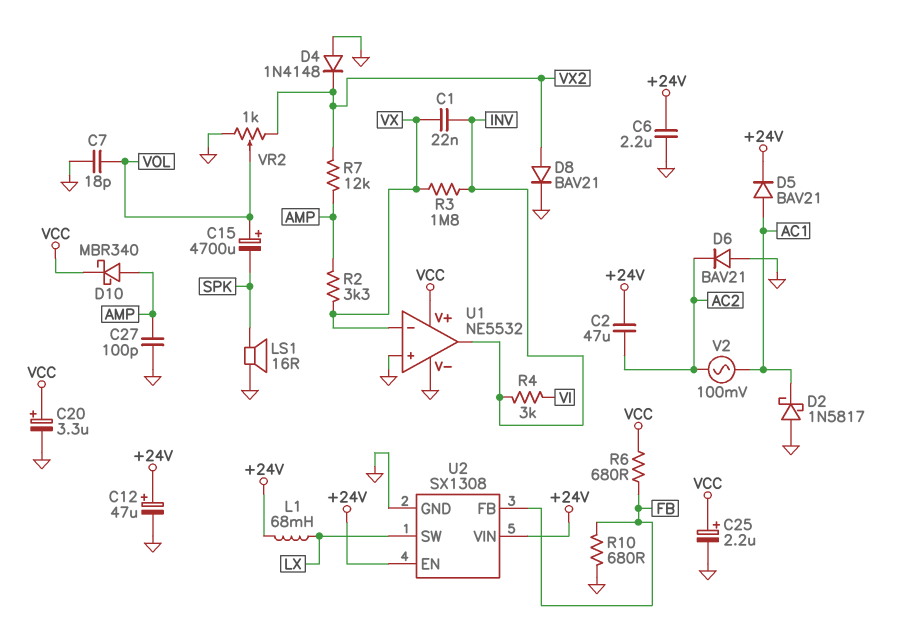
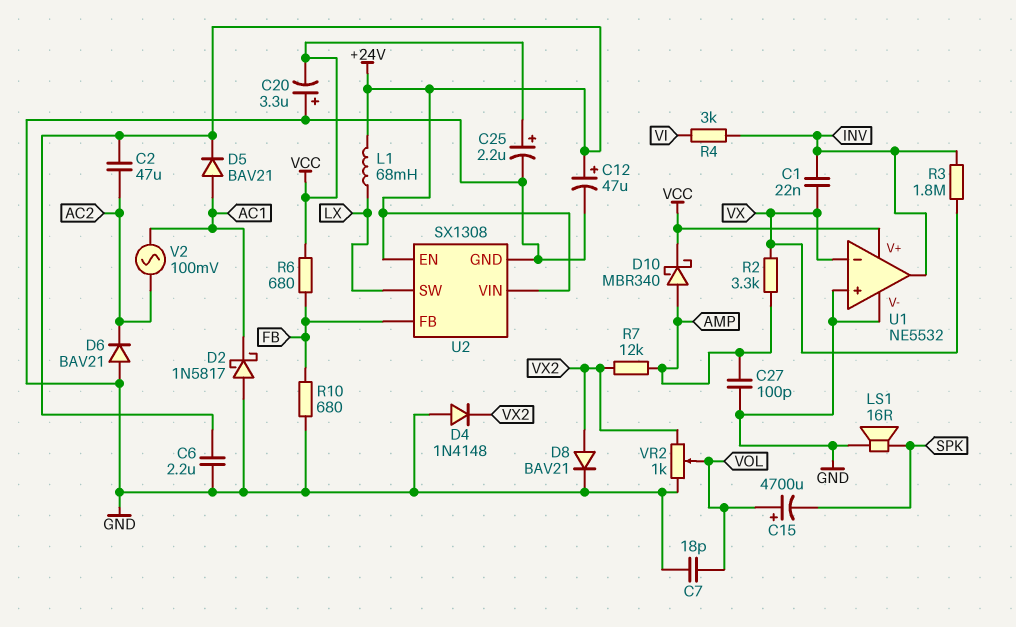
C20: 3.3uF (plus VCC, minus GND) -> 3.3uF (plus GND, minus VCC)

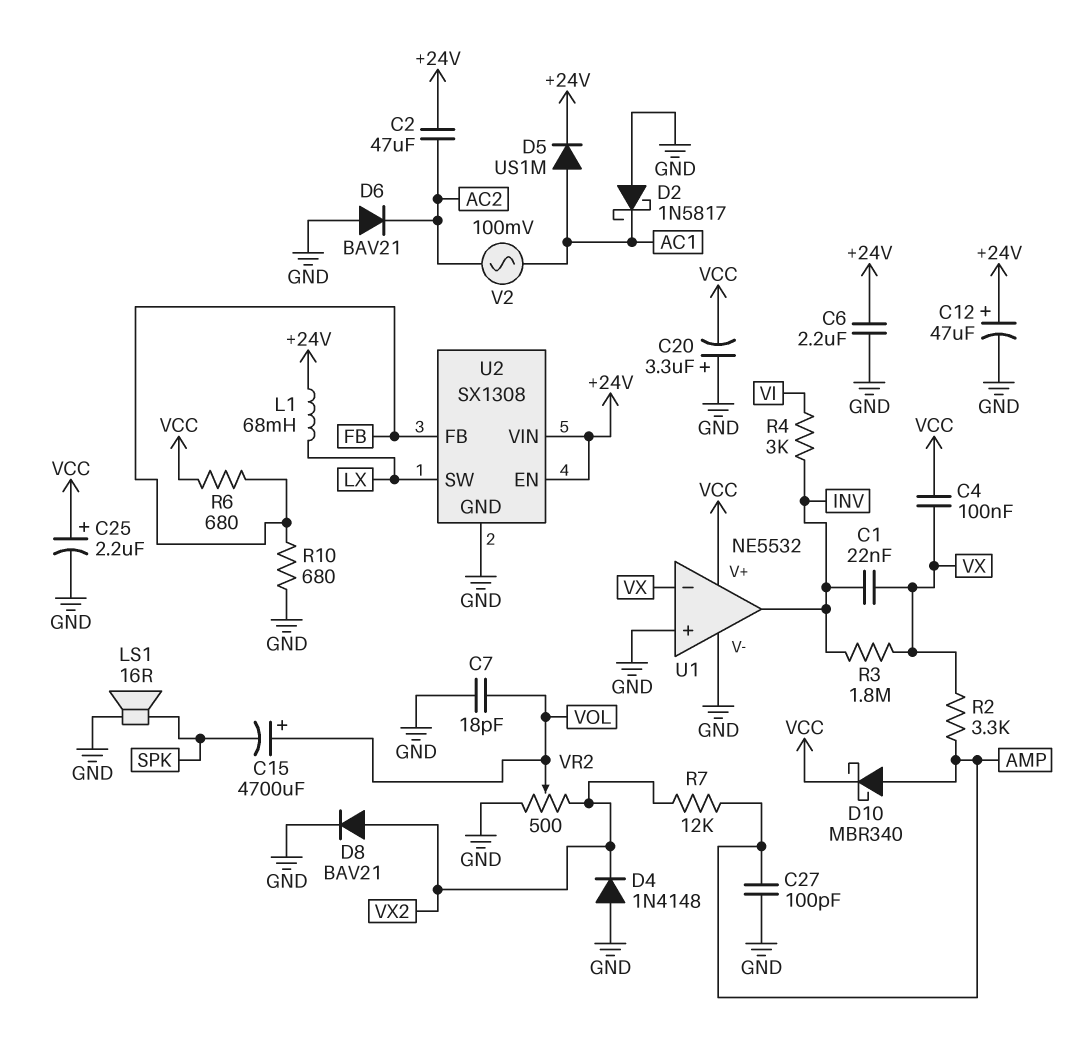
C4: none -> 100nF (VCC, VX)
D5: diode BAV21 (A AC1, K +24V) -> diode US1M (A AC1, K +24V)
VR2: 1k (GND, VX2, wiper VOL) -> 500 (GND, VX2, wiper VOL)

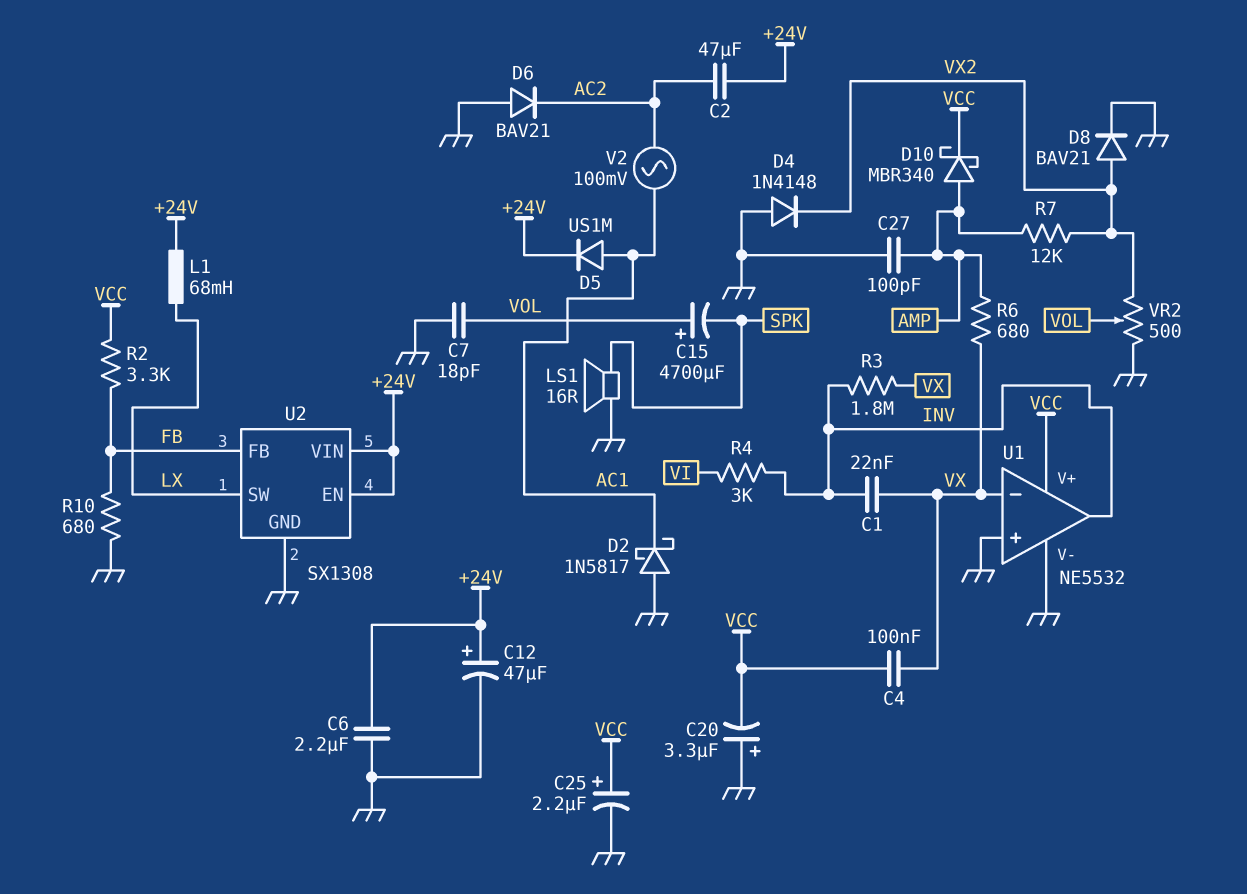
R2: 3.3k (AMP, VX) -> 3.3k (FB, VCC)
R6: 680 (FB, VCC) -> 680 (AMP, VX)

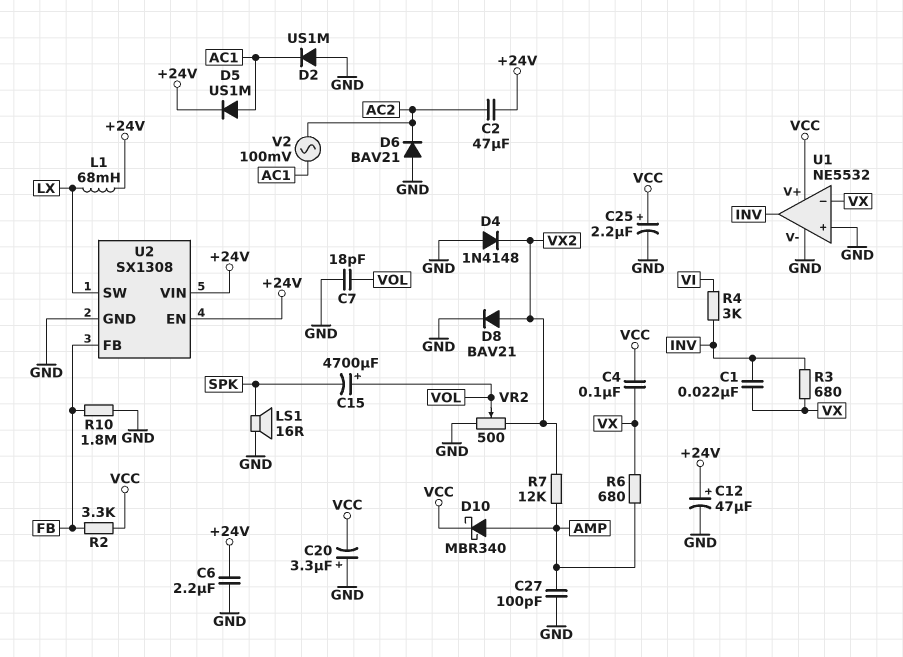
D2: schottky 1N5817 (A GND, K AC1) -> diode US1M (A GND, K AC1)
R3: 1.8M (INV, VX) -> 680 (INV, VX)
R10: 680 (FB, GND) -> 1.8M (FB, GND)

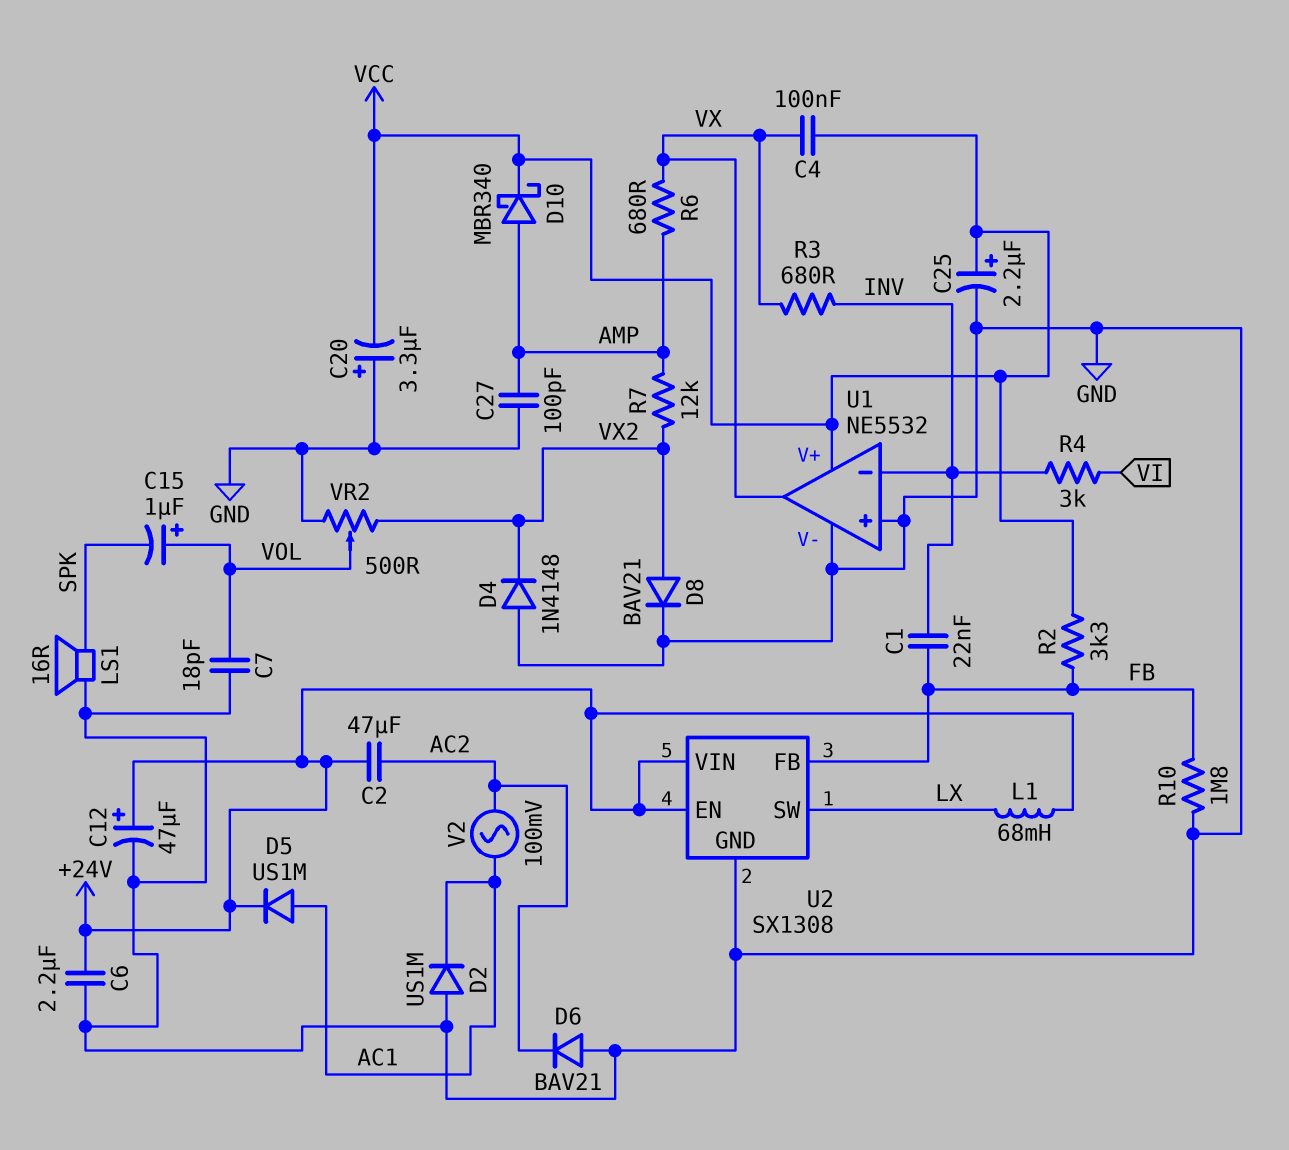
C1: 22nF (INV, VX) -> 22nF (FB, INV)
C15: 4700uF (plus VOL, minus SPK) -> 1uF (plus VOL, minus SPK)
U1 pin in-: VX -> INV
U1 pin out: INV -> VX

